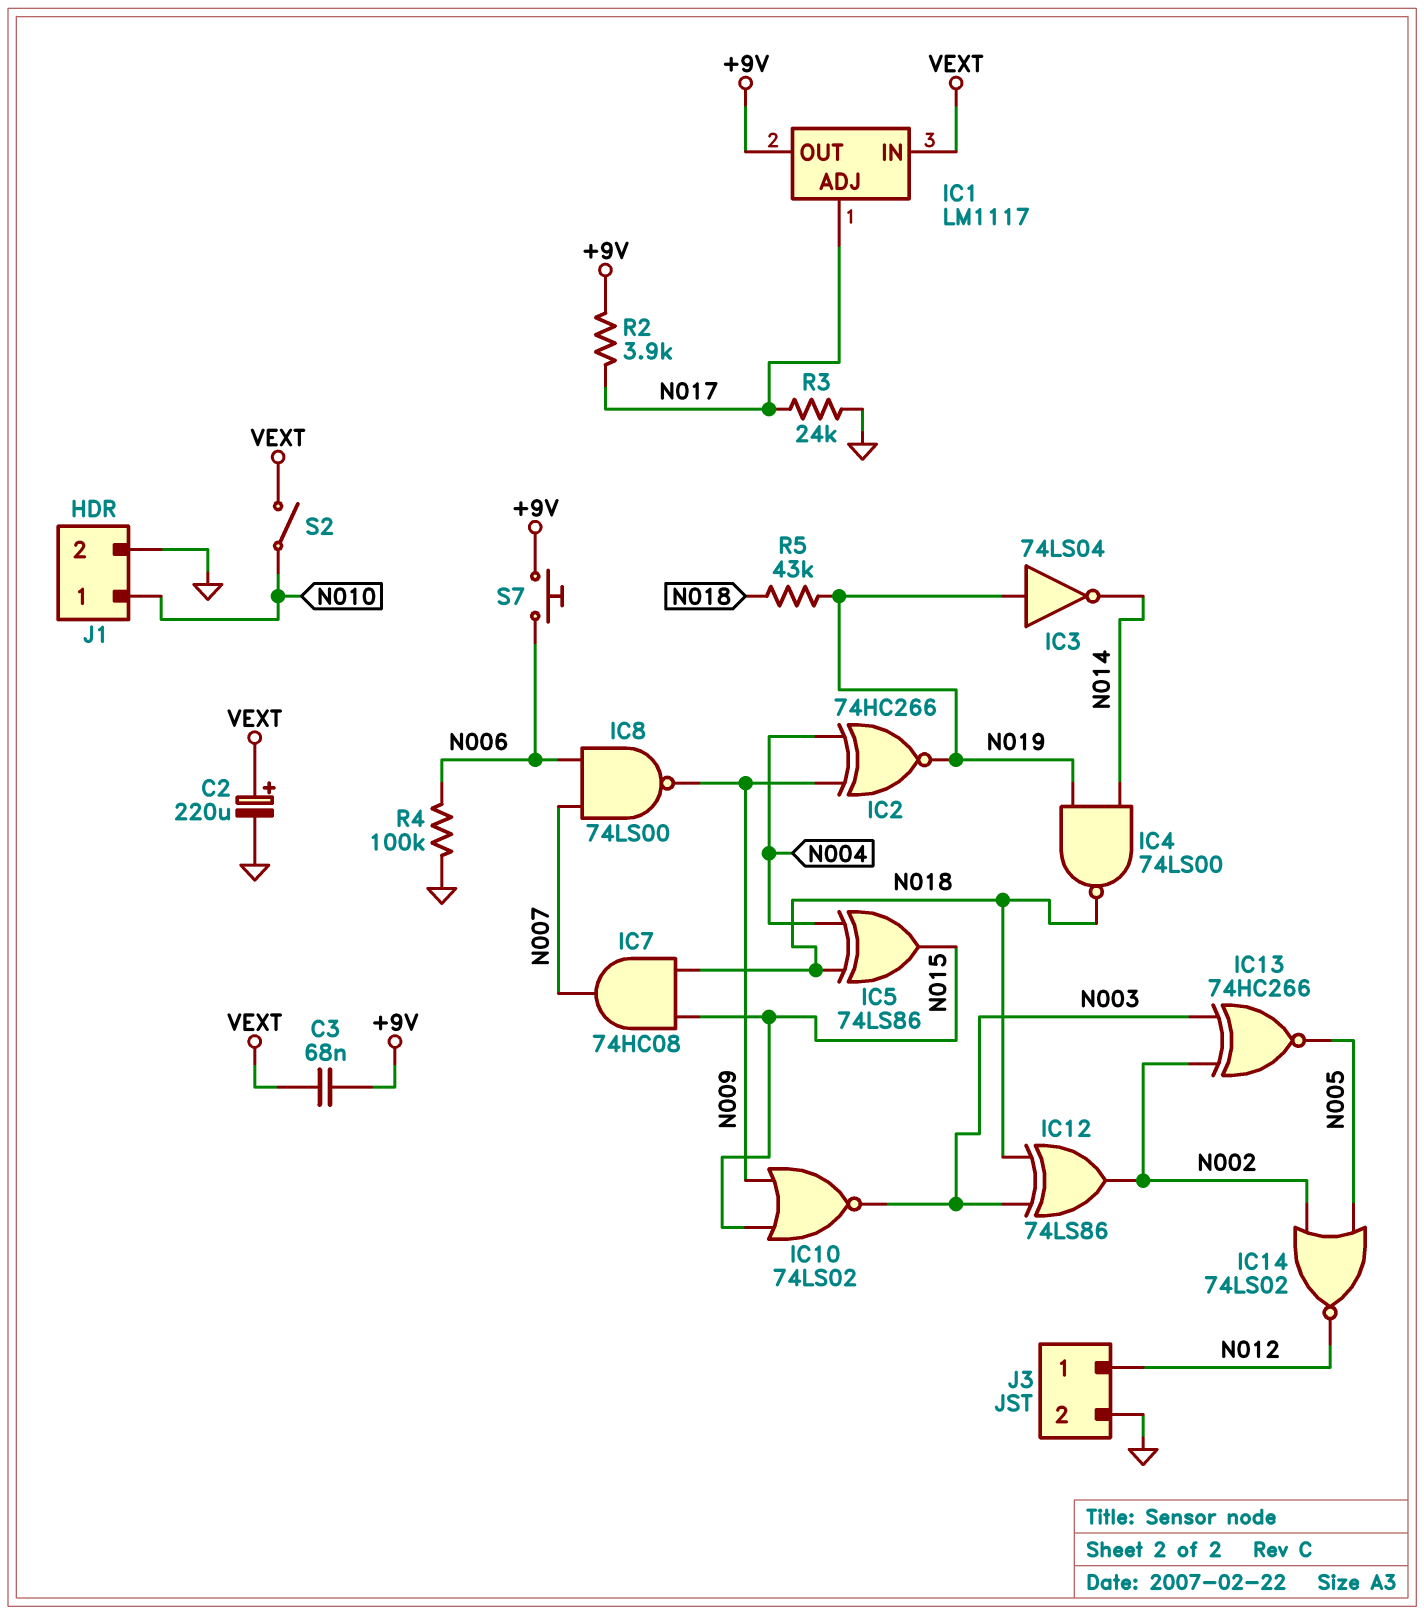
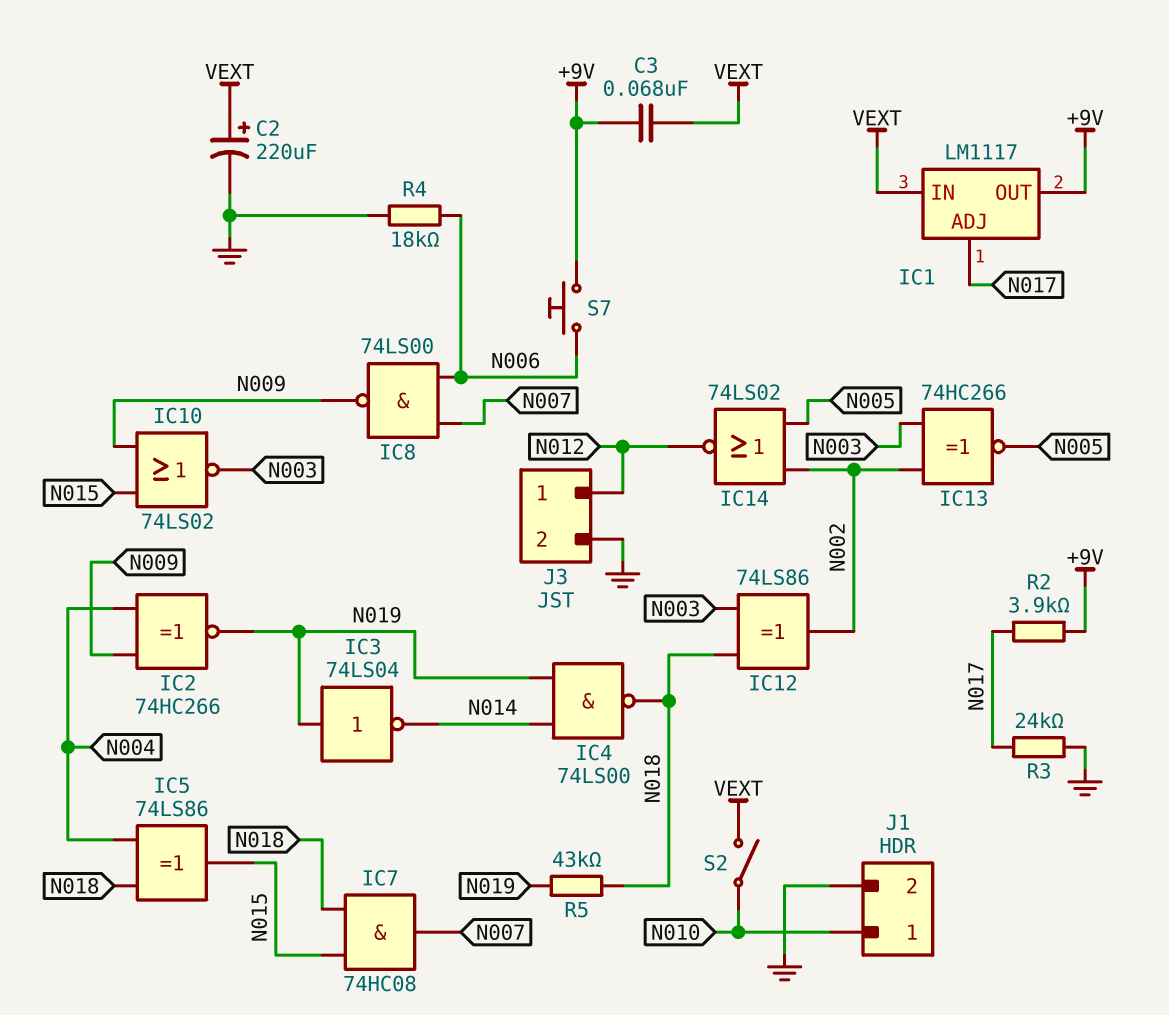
R4: 100k (GND, N006) -> 18k (GND, N006)

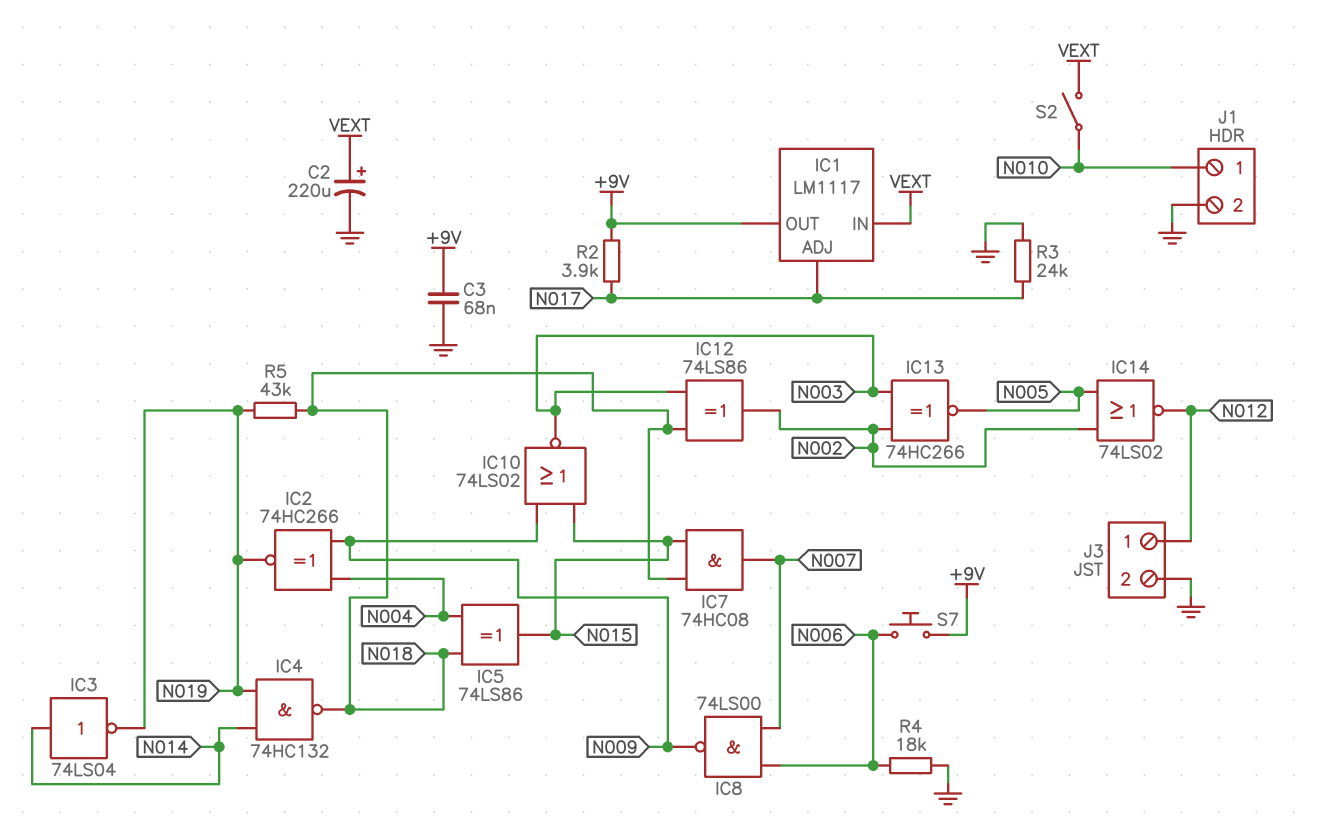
C3: 68nF (+9V, VEXT) -> 68nF (+9V, GND)
IC3: NOT 74LS04 (in N019, out N014) -> NOT 74LS04 (in N014, out N019)
IC4: NAND 74LS00 (in N014, in N019, out N018) -> NAND 74HC132 (in N014, in N019, out N018)

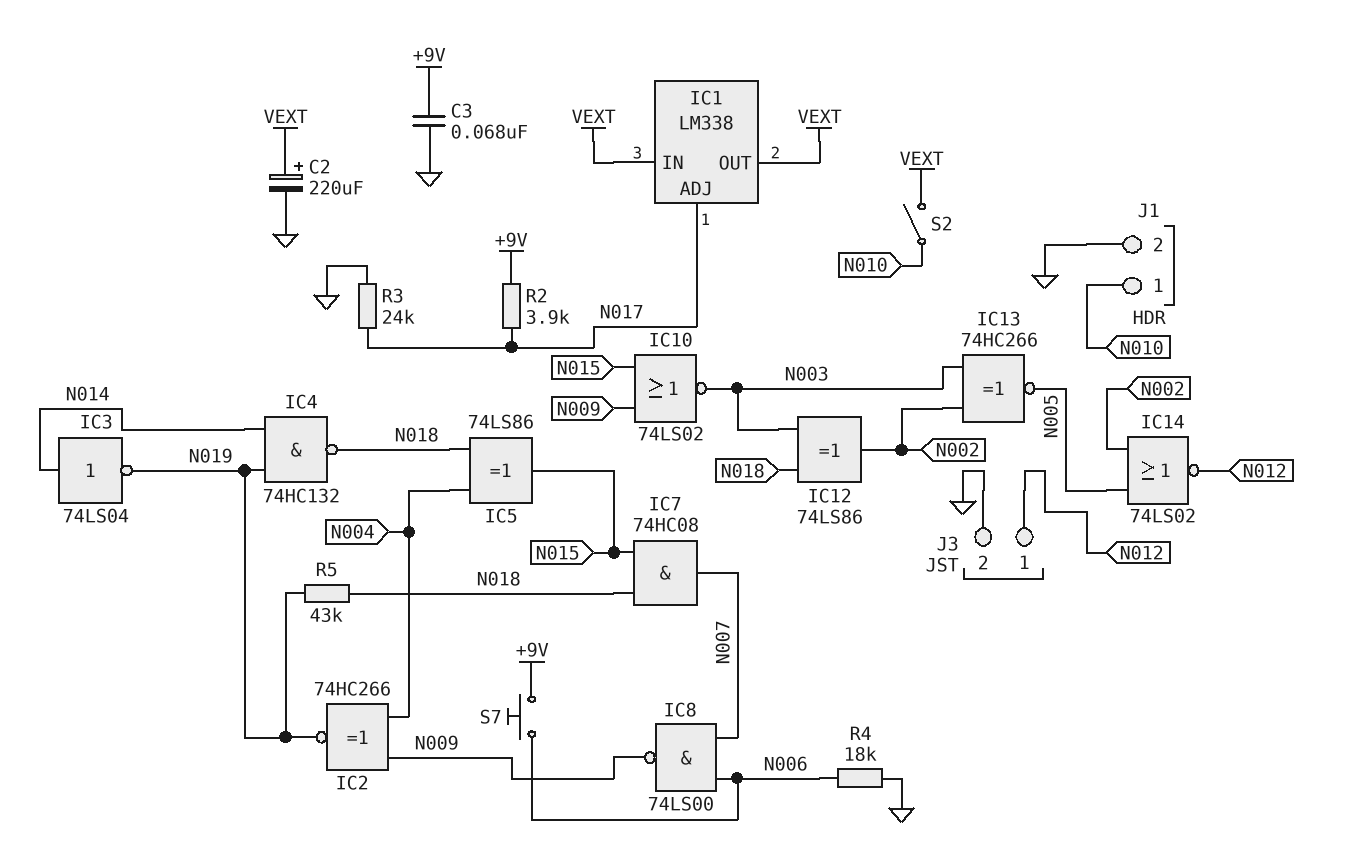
IC1: LM1117 -> LM338
IC1 pin OUT: +9V -> VEXT

